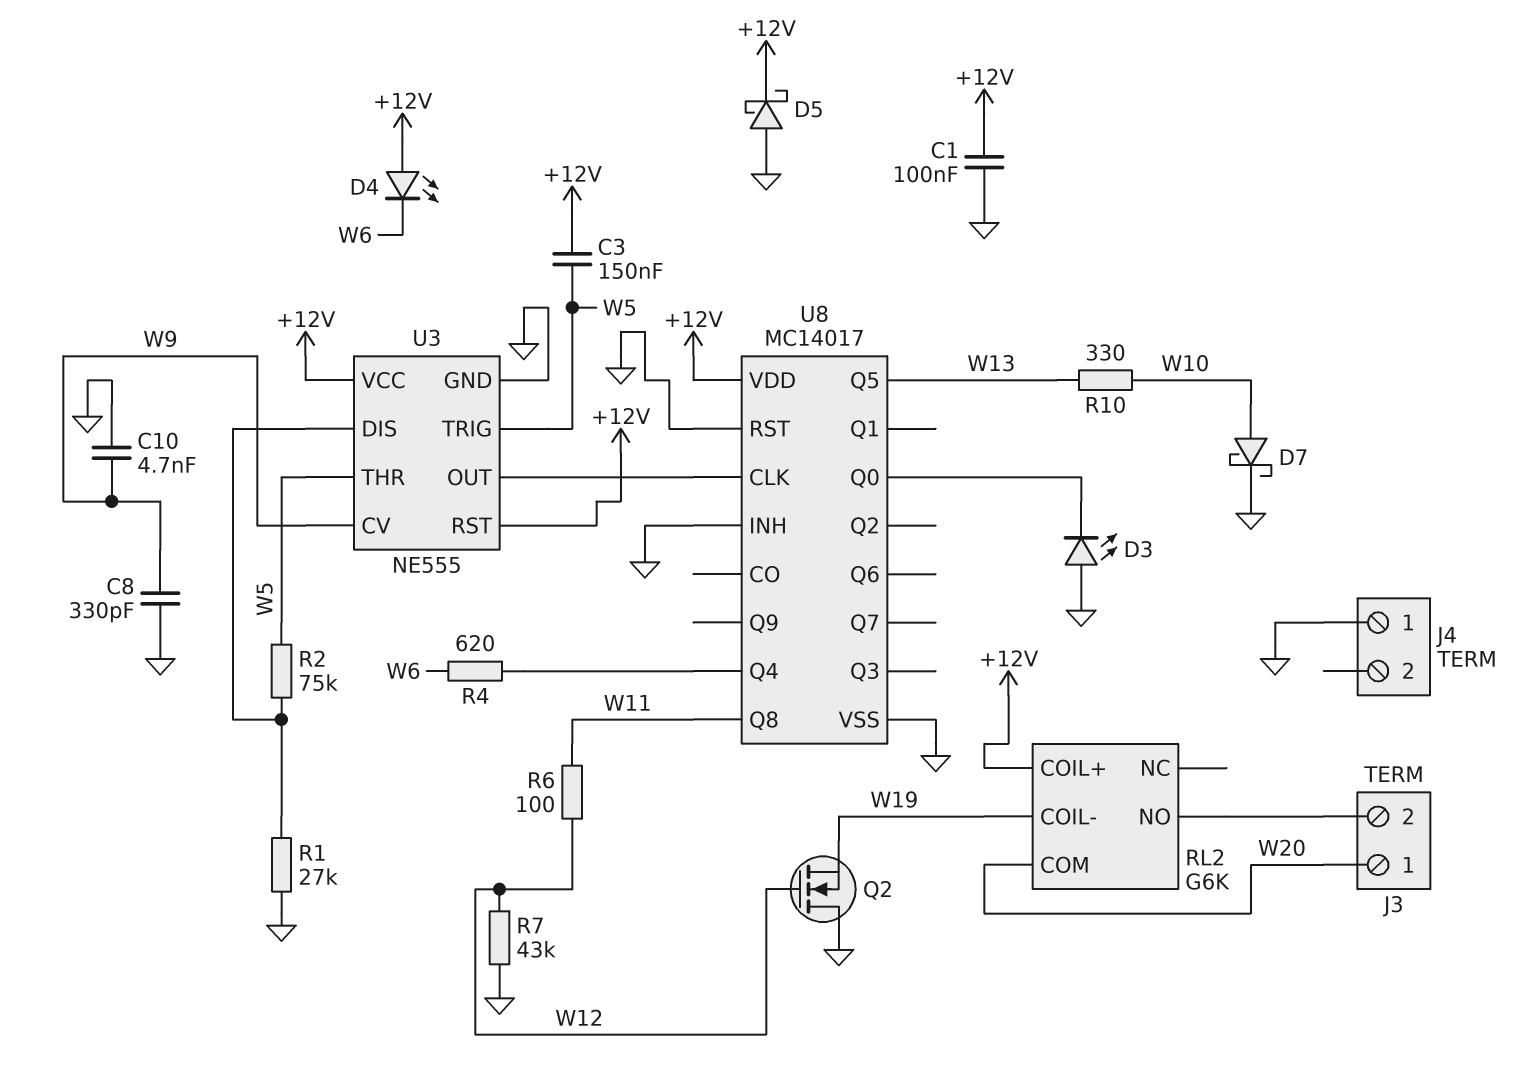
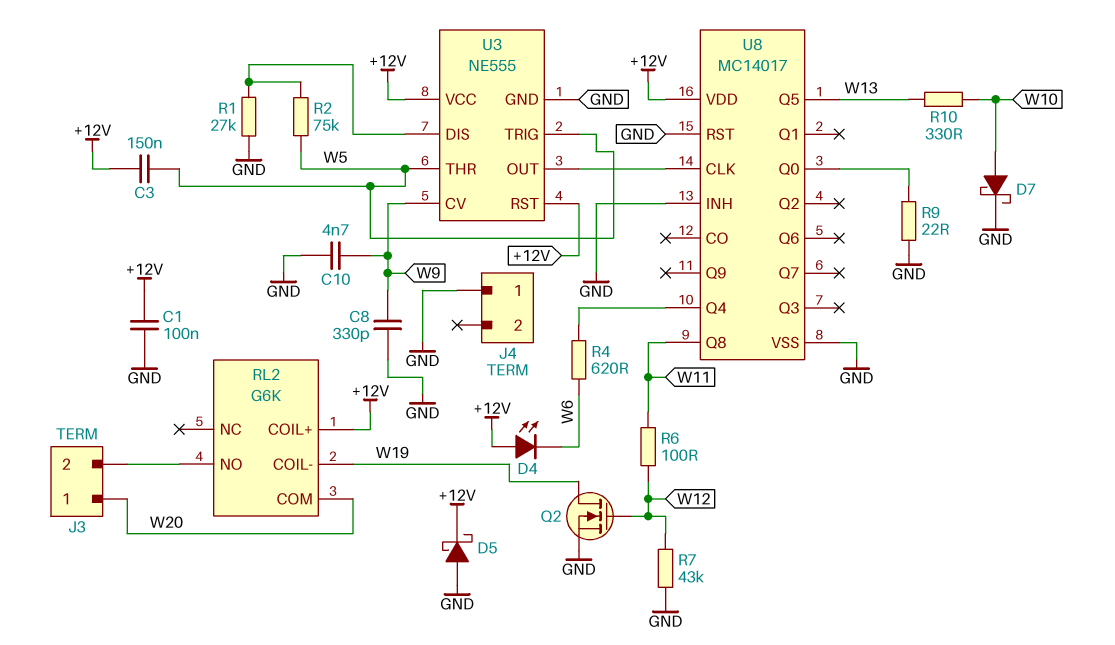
D3: LED (A GND, K U8/Q0) -> none
Q2: NMOS (G W12, D GND, S W19) -> NMOS (G W12, D W19, S GND)
R9: none -> 22 (GND, U8/Q0)

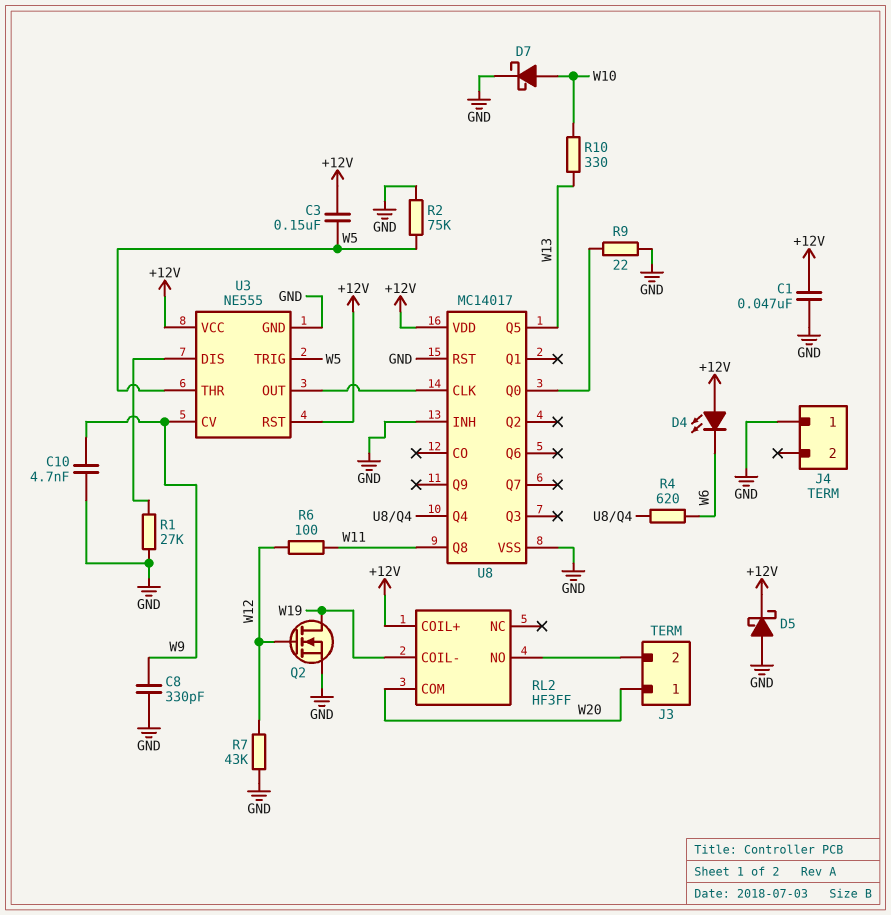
C1: 100nF (+12V, GND) -> 47nF (+12V, GND)
R2: 75k (U3/DIS, W5) -> 75k (GND, W5)
RL2: G6K -> HF3FF

